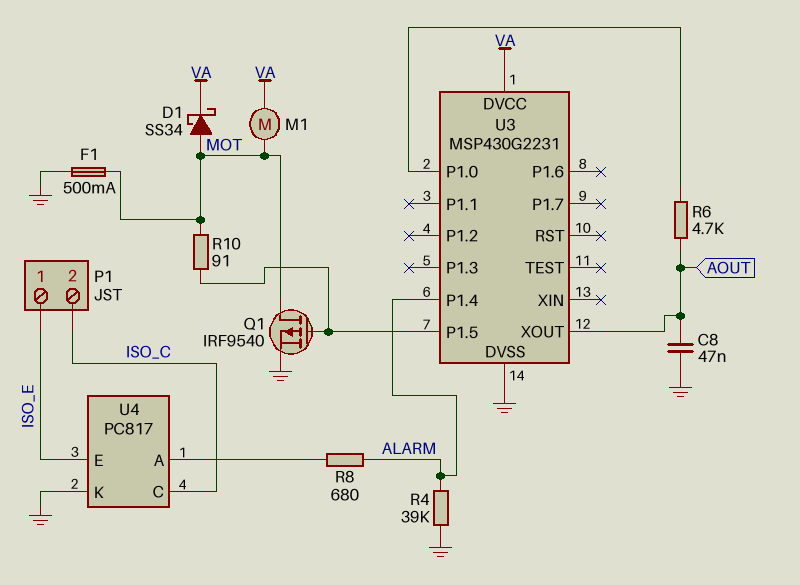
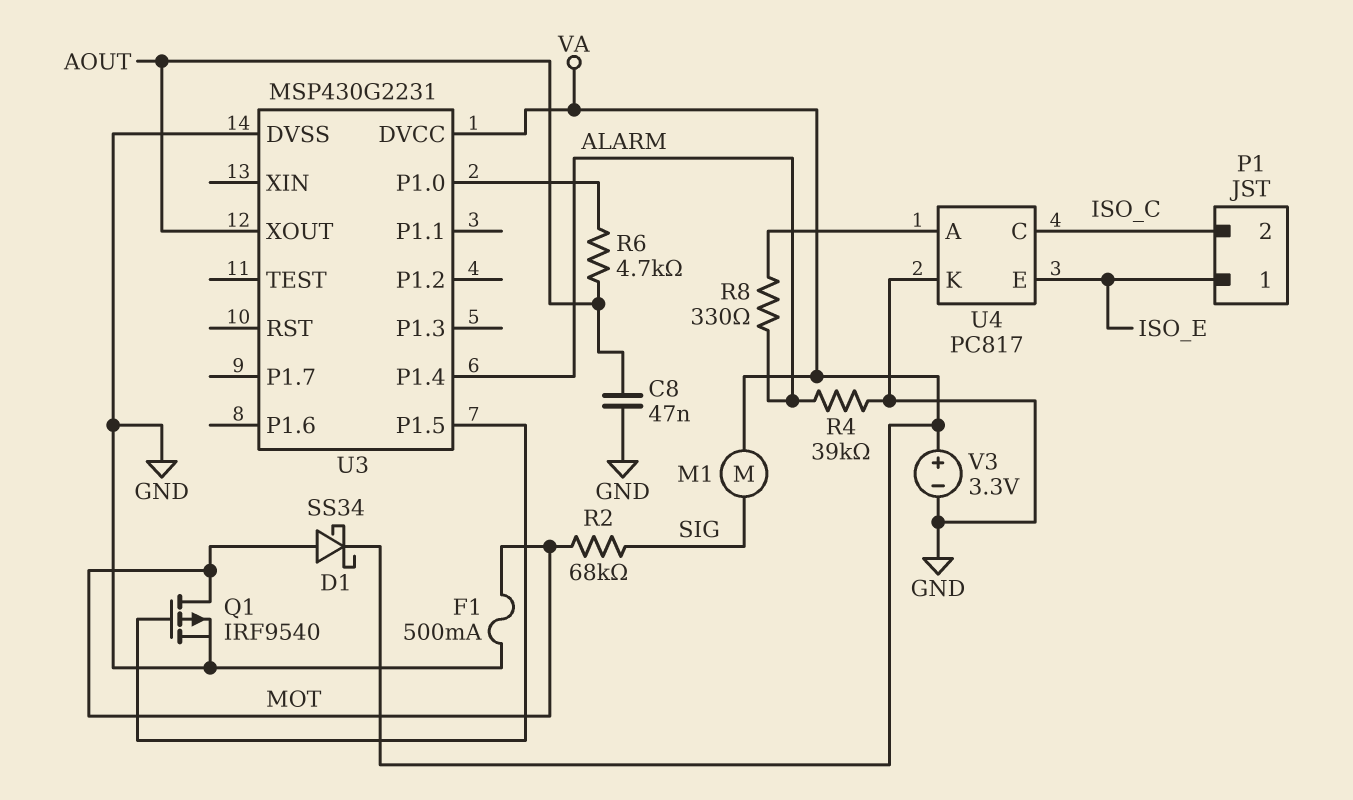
M1: motor (MOT, VA) -> motor (SIG, VA)
R2: none -> 68k (MOT, SIG)
R8: 680 (ALARM, U4/A) -> 330 (ALARM, U4/A)
R10: 91 (MOT, U3/P1.5) -> none
V3: none -> 3.3V (plus VA, minus GND)

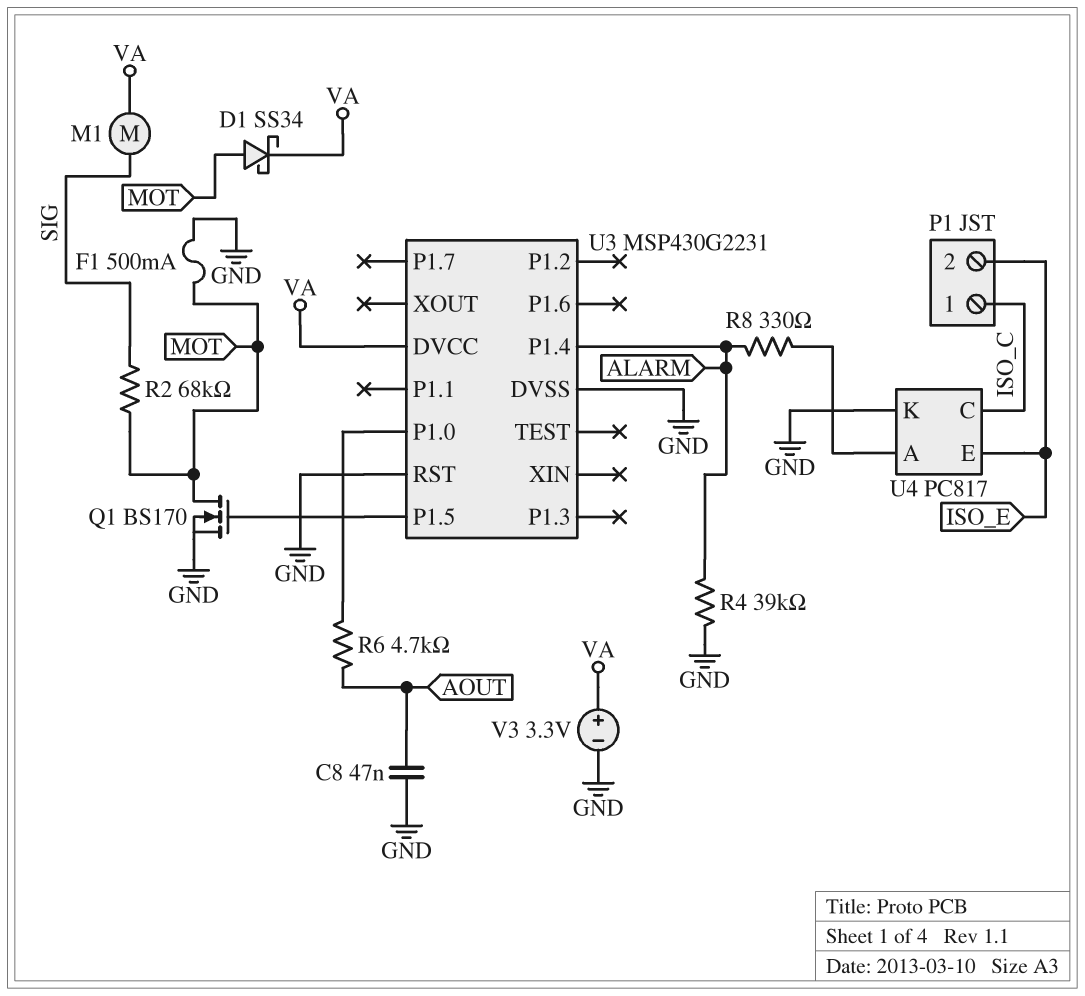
P1 pin 1: ISO_E -> ISO_C
P1 pin 2: ISO_C -> ISO_E
Q1: PMOS IRF9540 (G U3/P1.5, D MOT, S GND) -> NMOS BS170 (G U3/P1.5, D MOT, S GND)
U3 pin RST: none -> GND
U3 pin XOUT: AOUT -> none

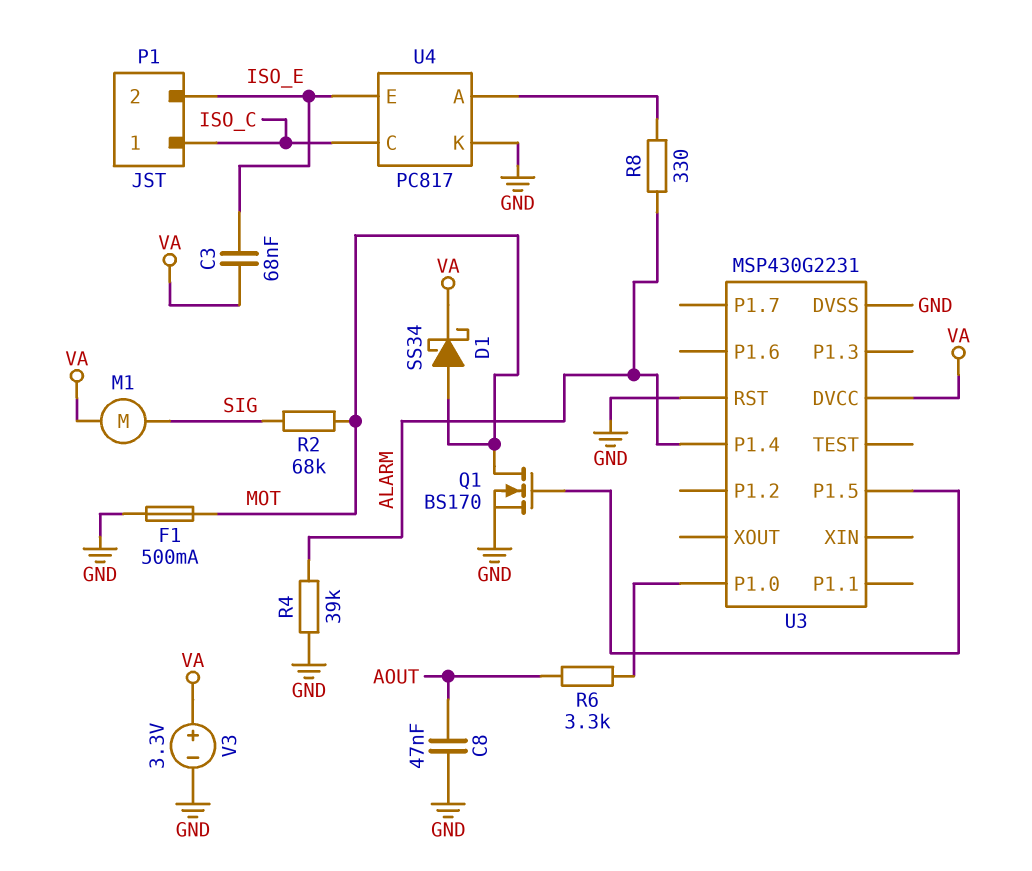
C3: none -> 68nF (ISO_E, VA)
R6: 4.7k (AOUT, U3/P1.0) -> 3.3k (AOUT, U3/P1.0)

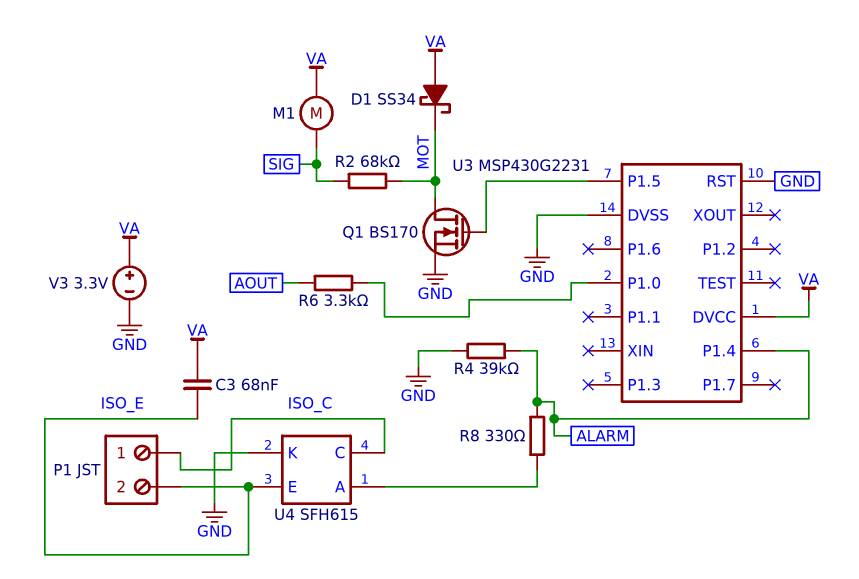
C8: 47nF (AOUT, GND) -> none
D1: schottky SS34 (A MOT, K VA) -> schottky SS34 (A VA, K MOT)
F1: 500mA (GND, MOT) -> none
U4: PC817 -> SFH615

